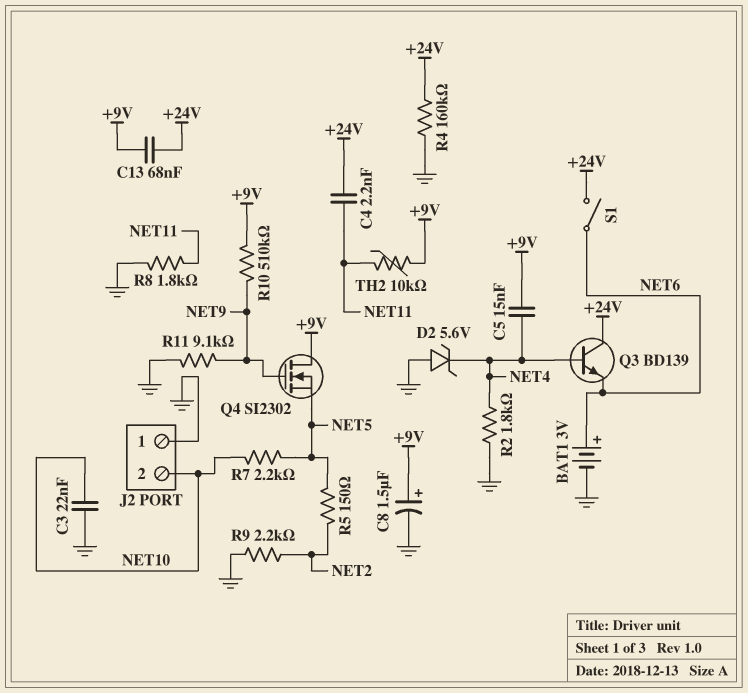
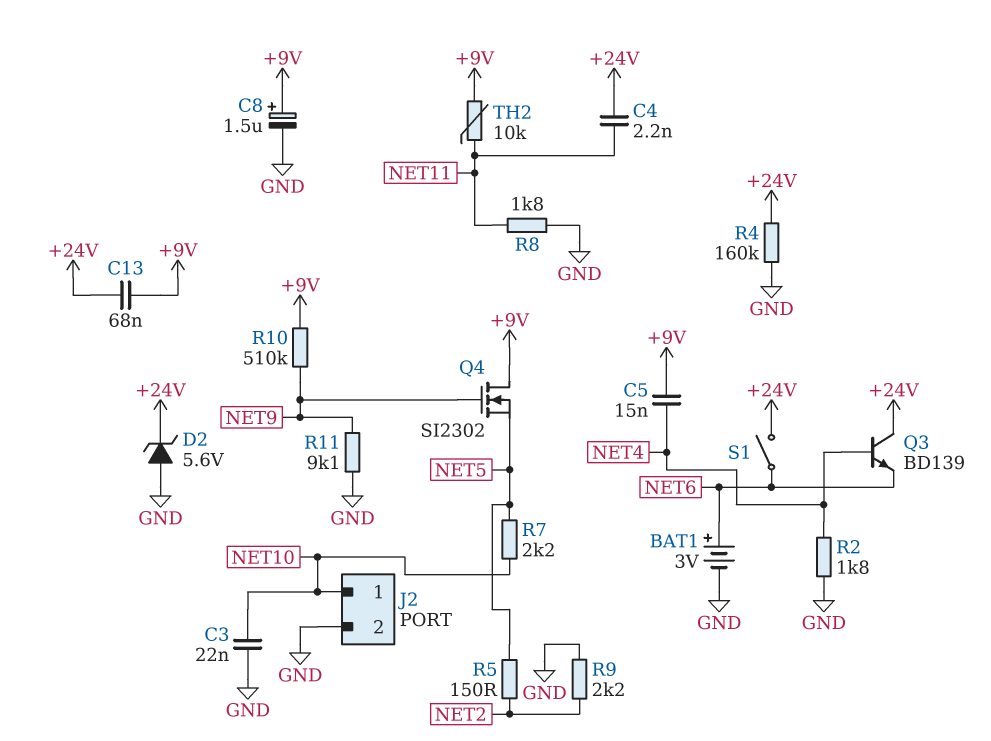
D2: zener 5.6V (A GND, K NET4) -> zener 5.6V (A GND, K +24V)
J2 pin 1: GND -> NET10
J2 pin 2: NET10 -> GND

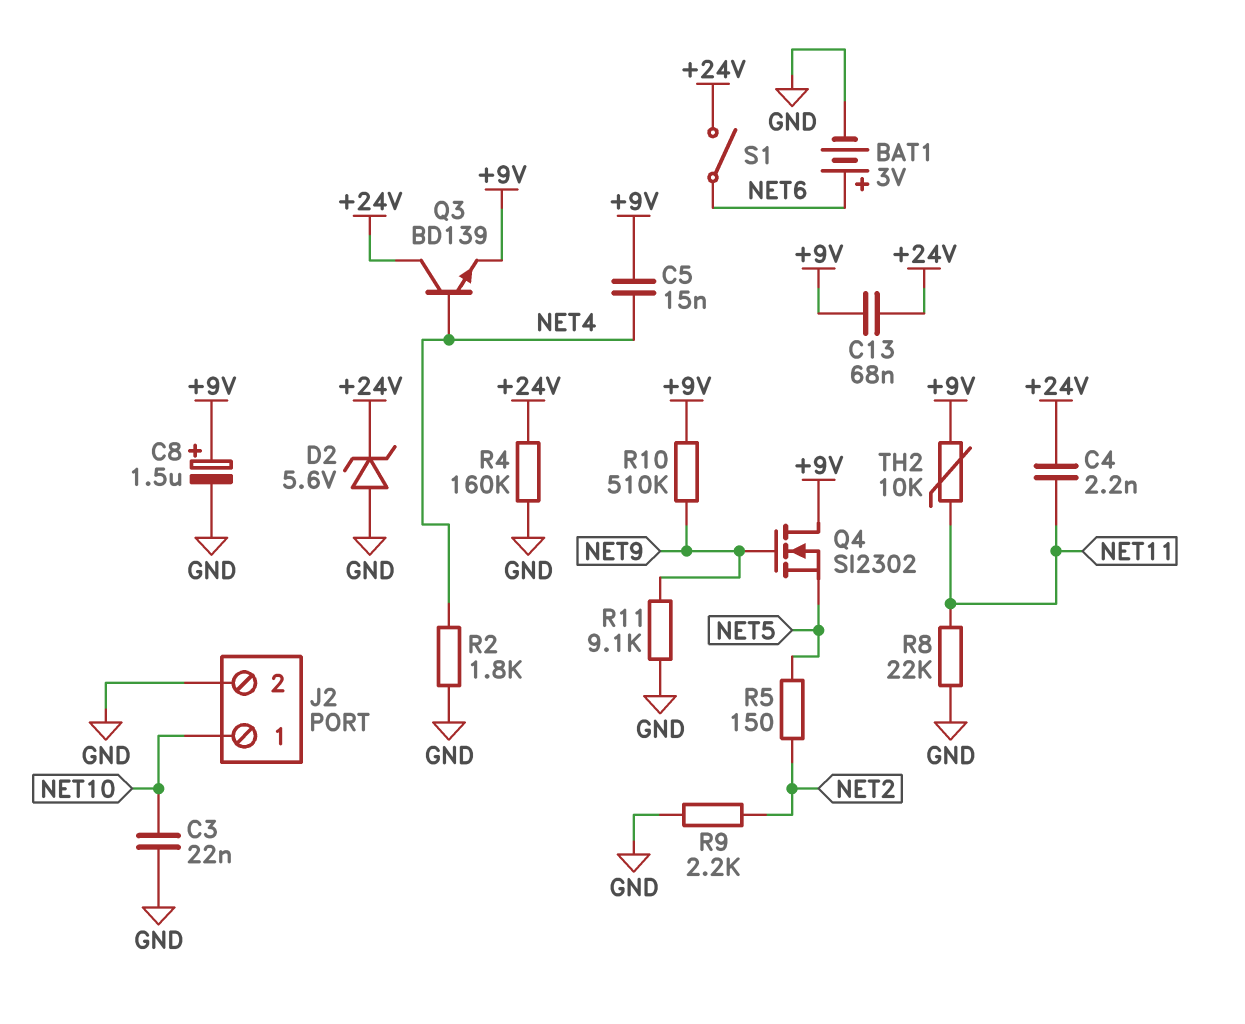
Q3: NPN BD139 (B NET4, C +24V, E NET6) -> NPN BD139 (B NET4, C +24V, E +9V)
R7: 2.2k (NET5, NET10) -> none
R8: 1.8k (GND, NET11) -> 22k (GND, NET11)

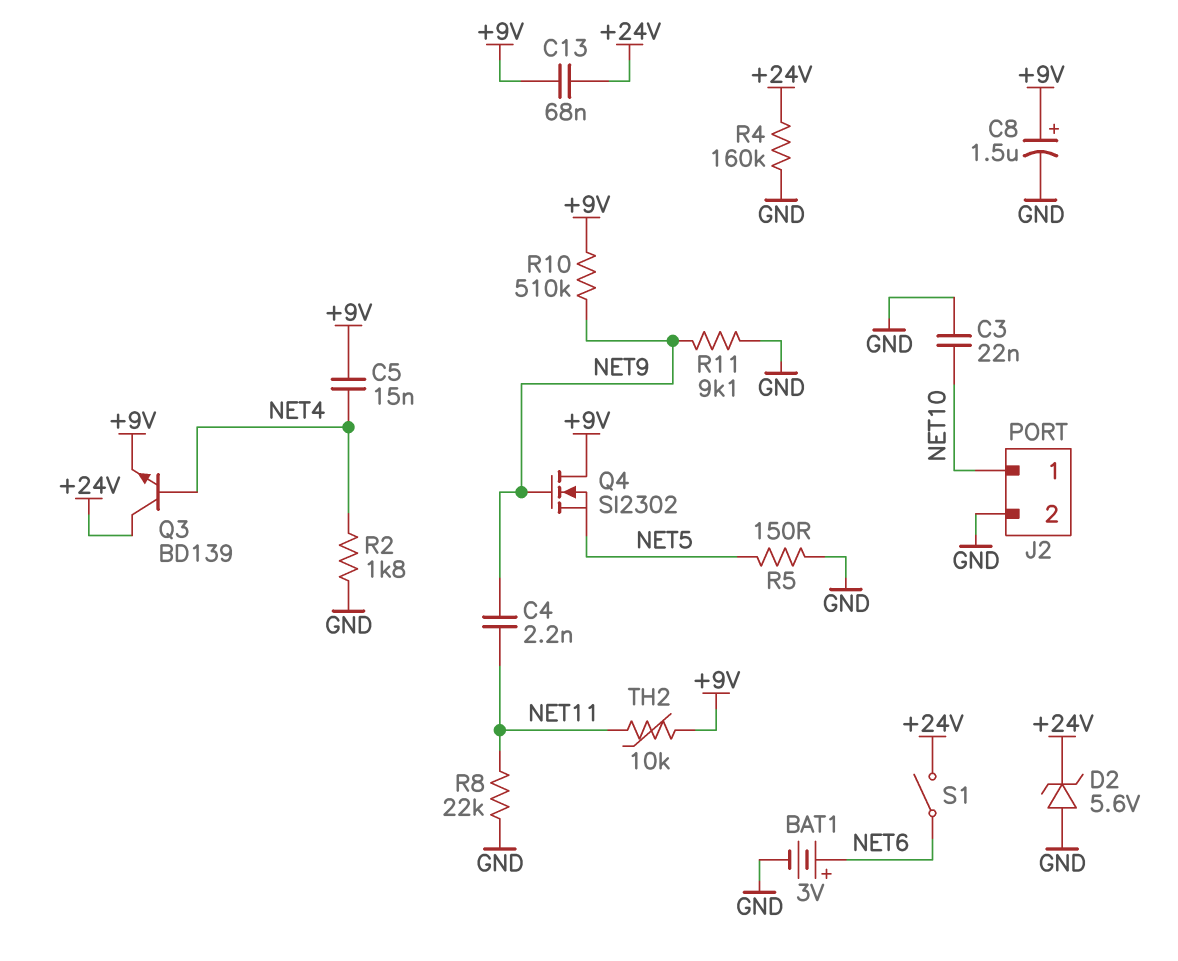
C4: 2.2nF (+24V, NET11) -> 2.2nF (NET9, NET11)
R5: 150 (NET2, NET5) -> 150 (GND, NET5)
R9: 2.2k (GND, NET2) -> none

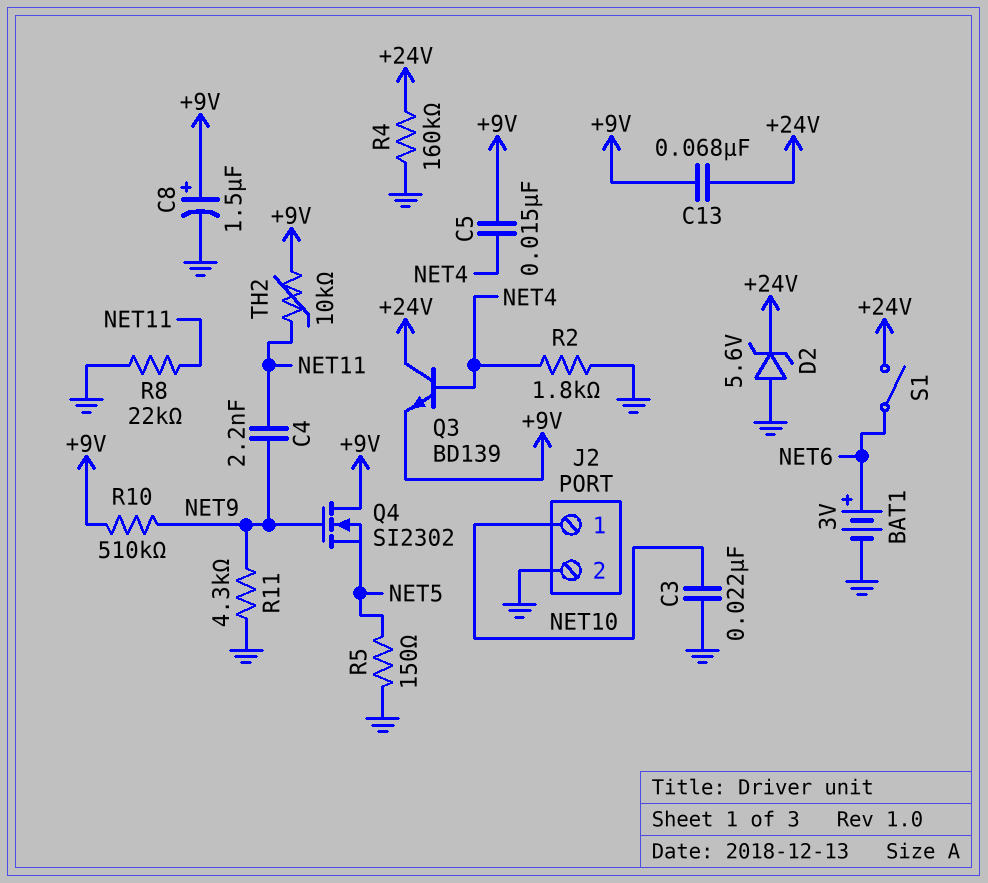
R11: 9.1k (GND, NET9) -> 4.3k (GND, NET9)

